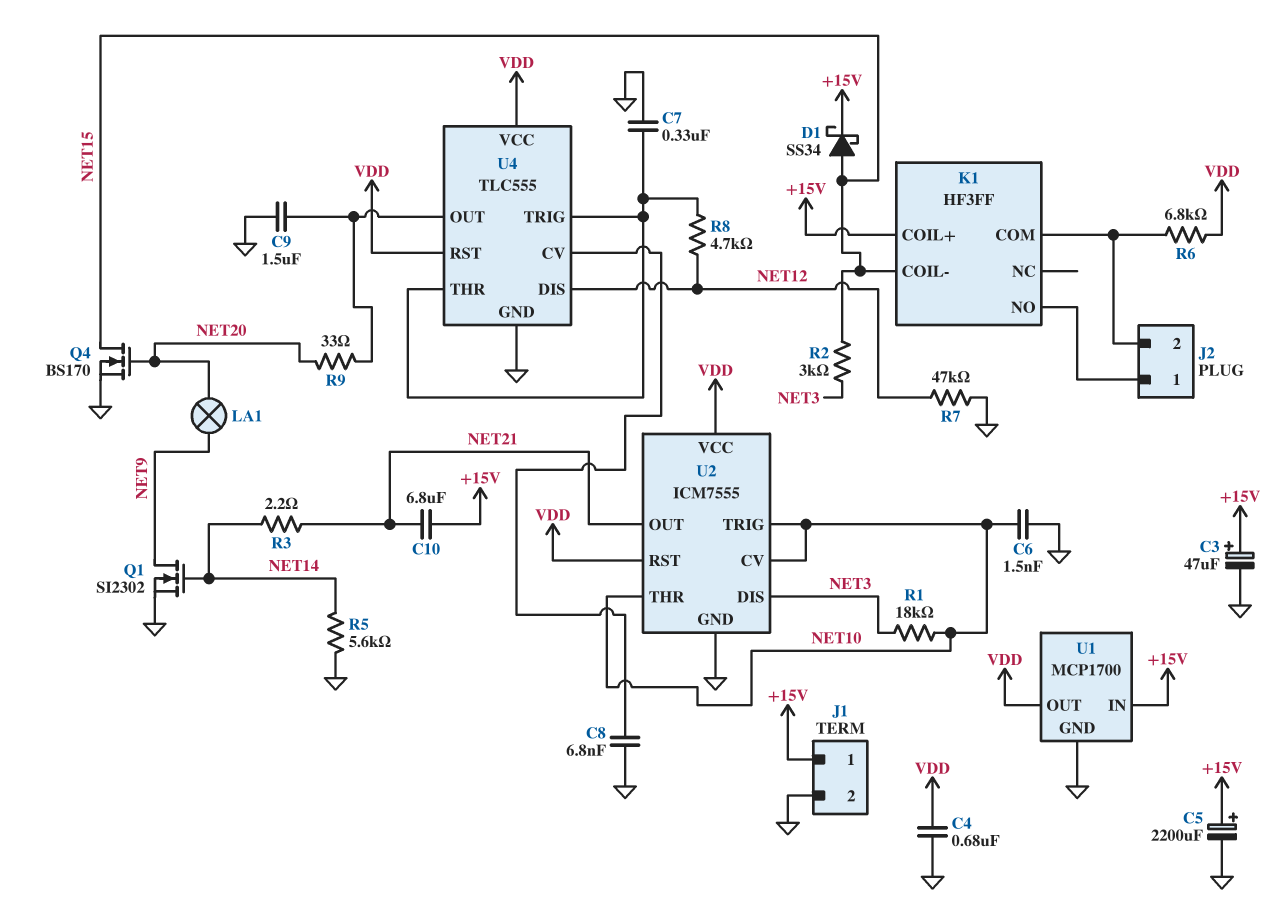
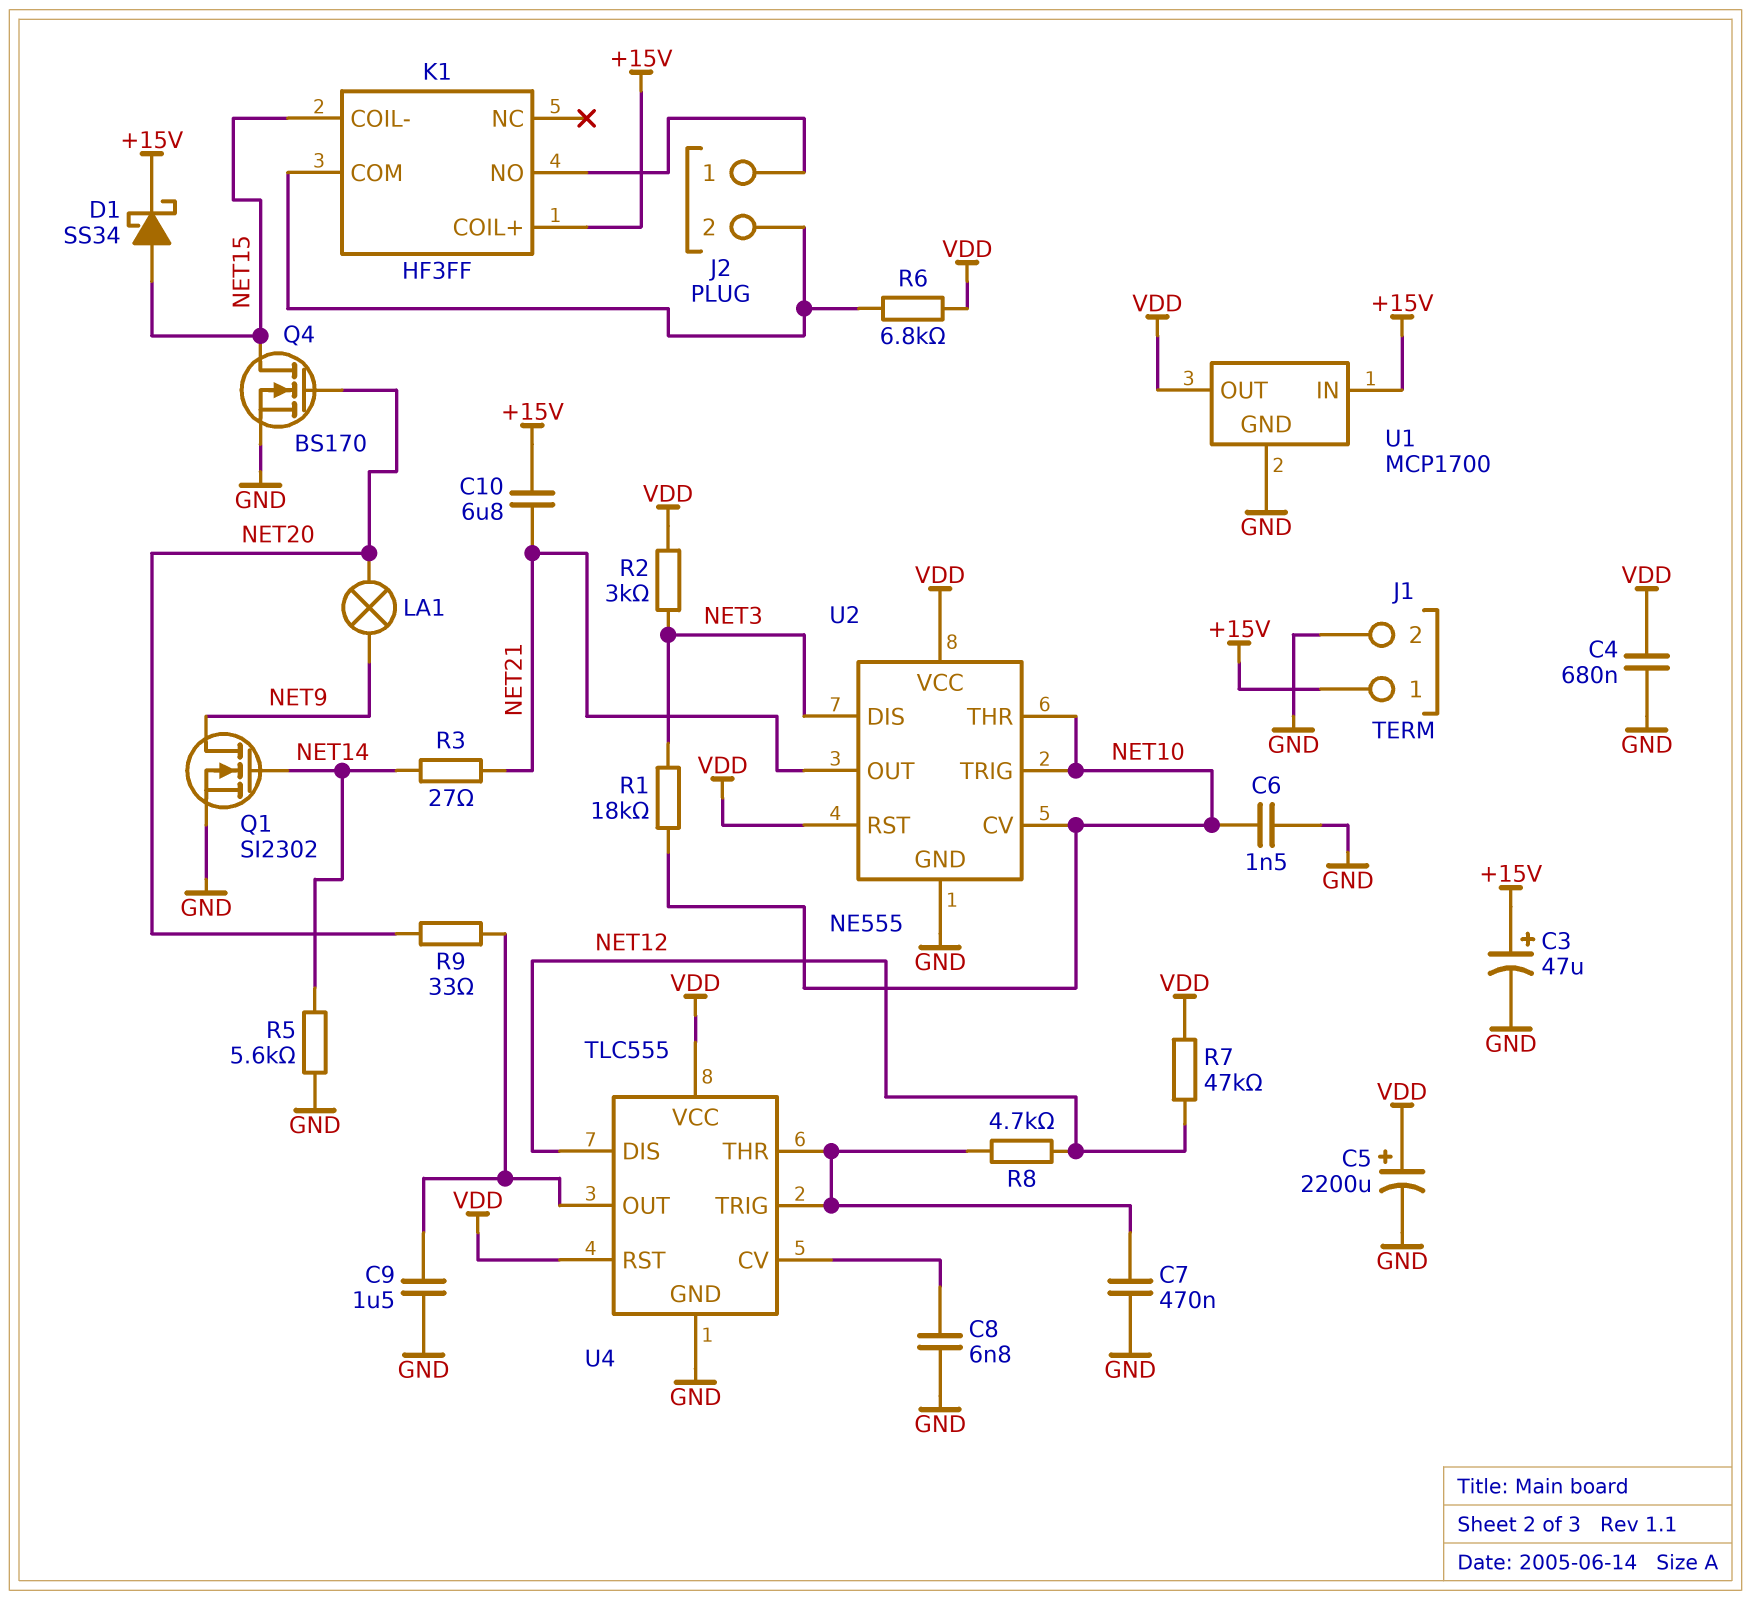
C5: 2200uF (plus +15V, minus GND) -> 2200uF (plus VDD, minus GND)
C7: 330nF (GND, U4/THR) -> 470nF (GND, U4/THR)
R2: 3k (NET3, NET15) -> 3k (NET3, VDD)
R3: 2.2 (NET14, NET21) -> 27 (NET14, NET21)
R7: 47k (GND, NET12) -> 47k (NET12, VDD)
U2: ICM7555 -> NE555

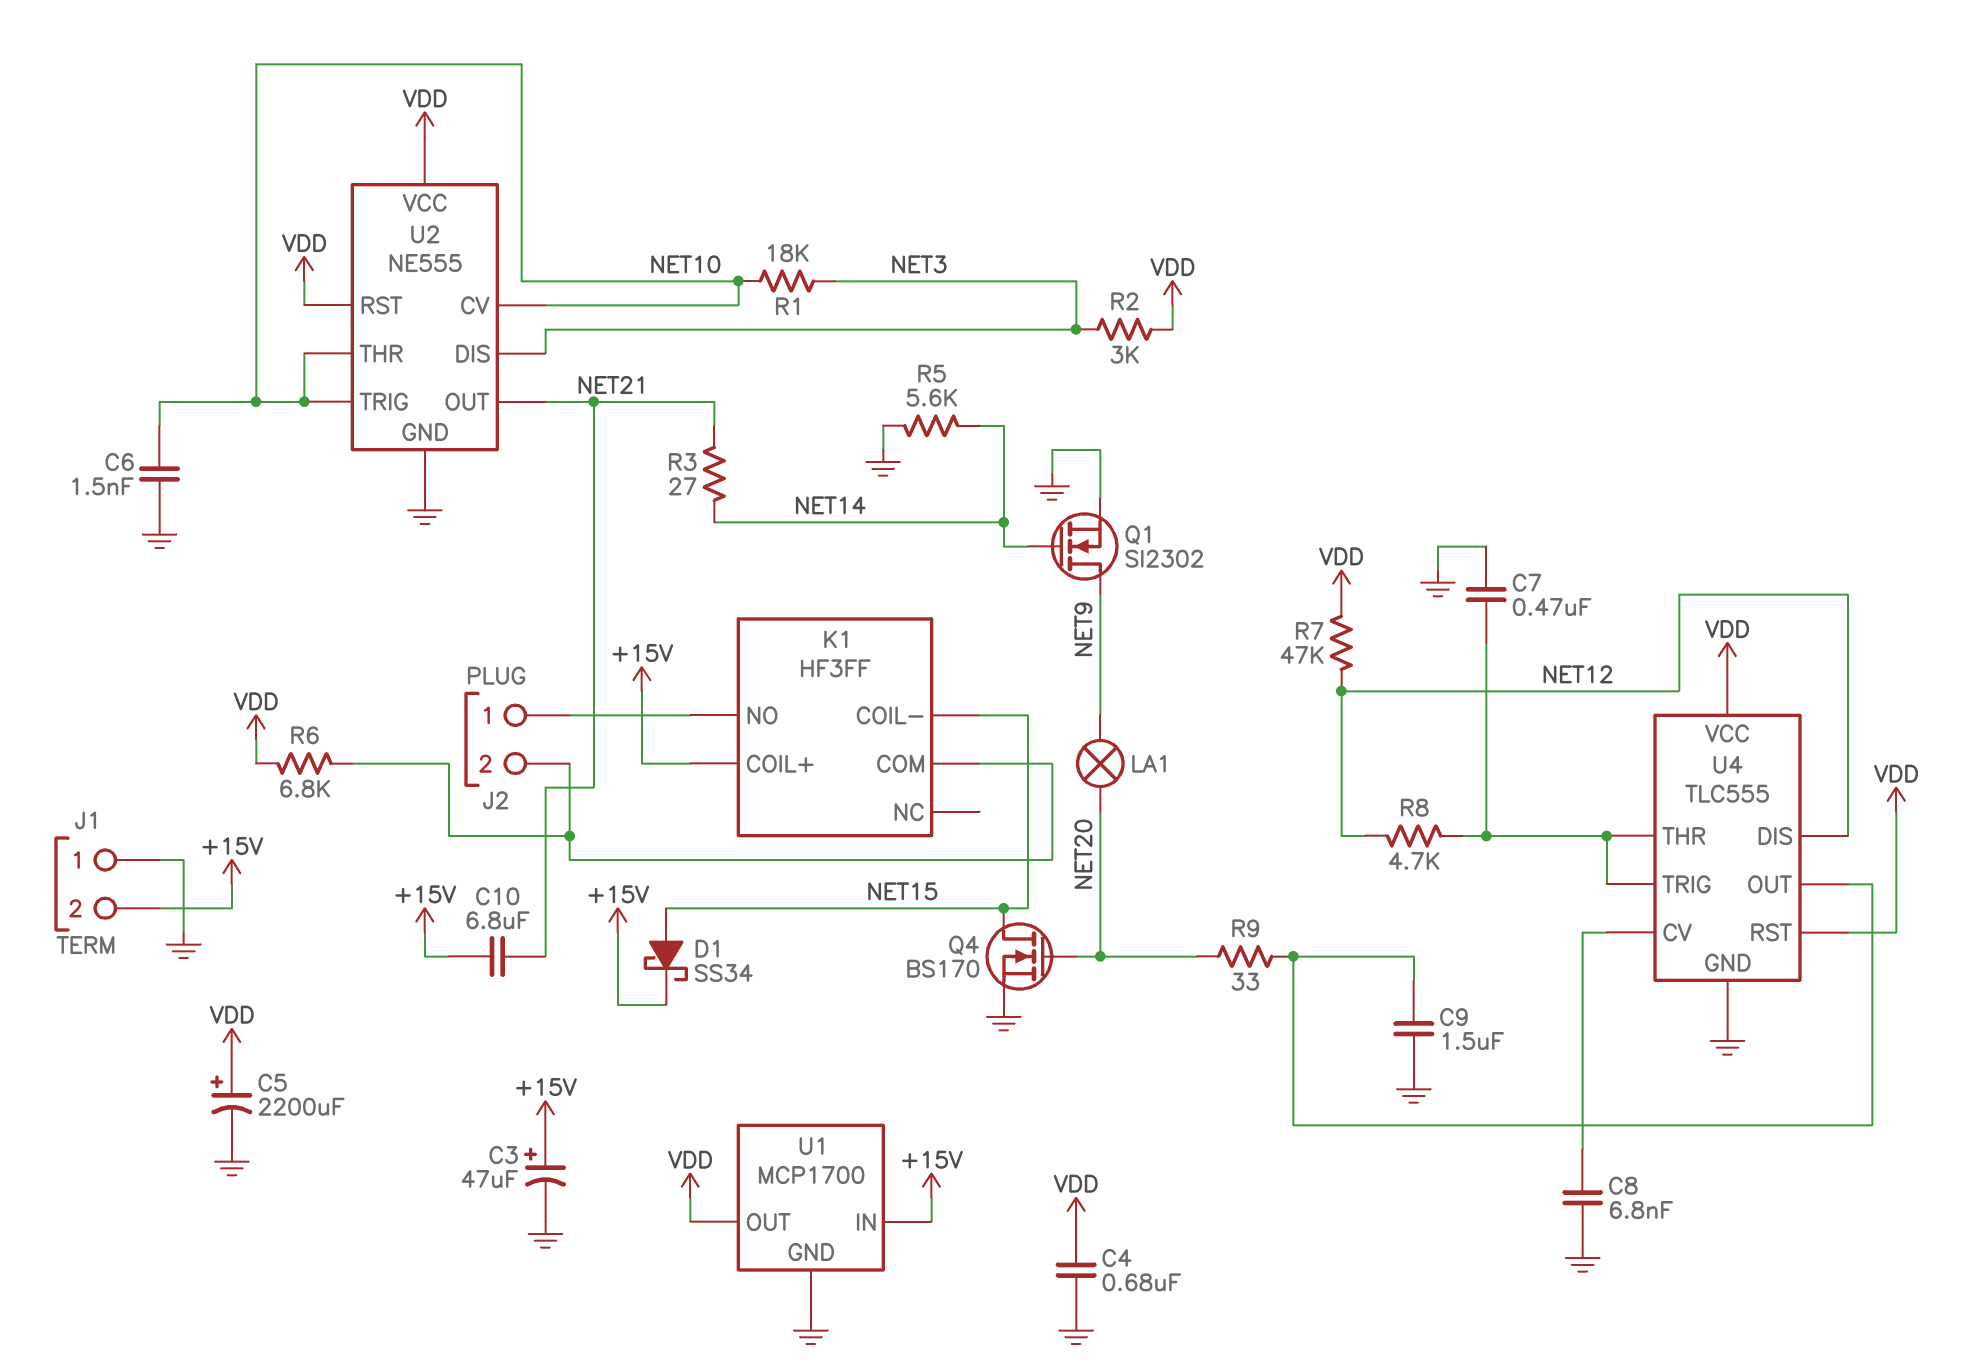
J1 pin 1: +15V -> GND
J1 pin 2: GND -> +15V

